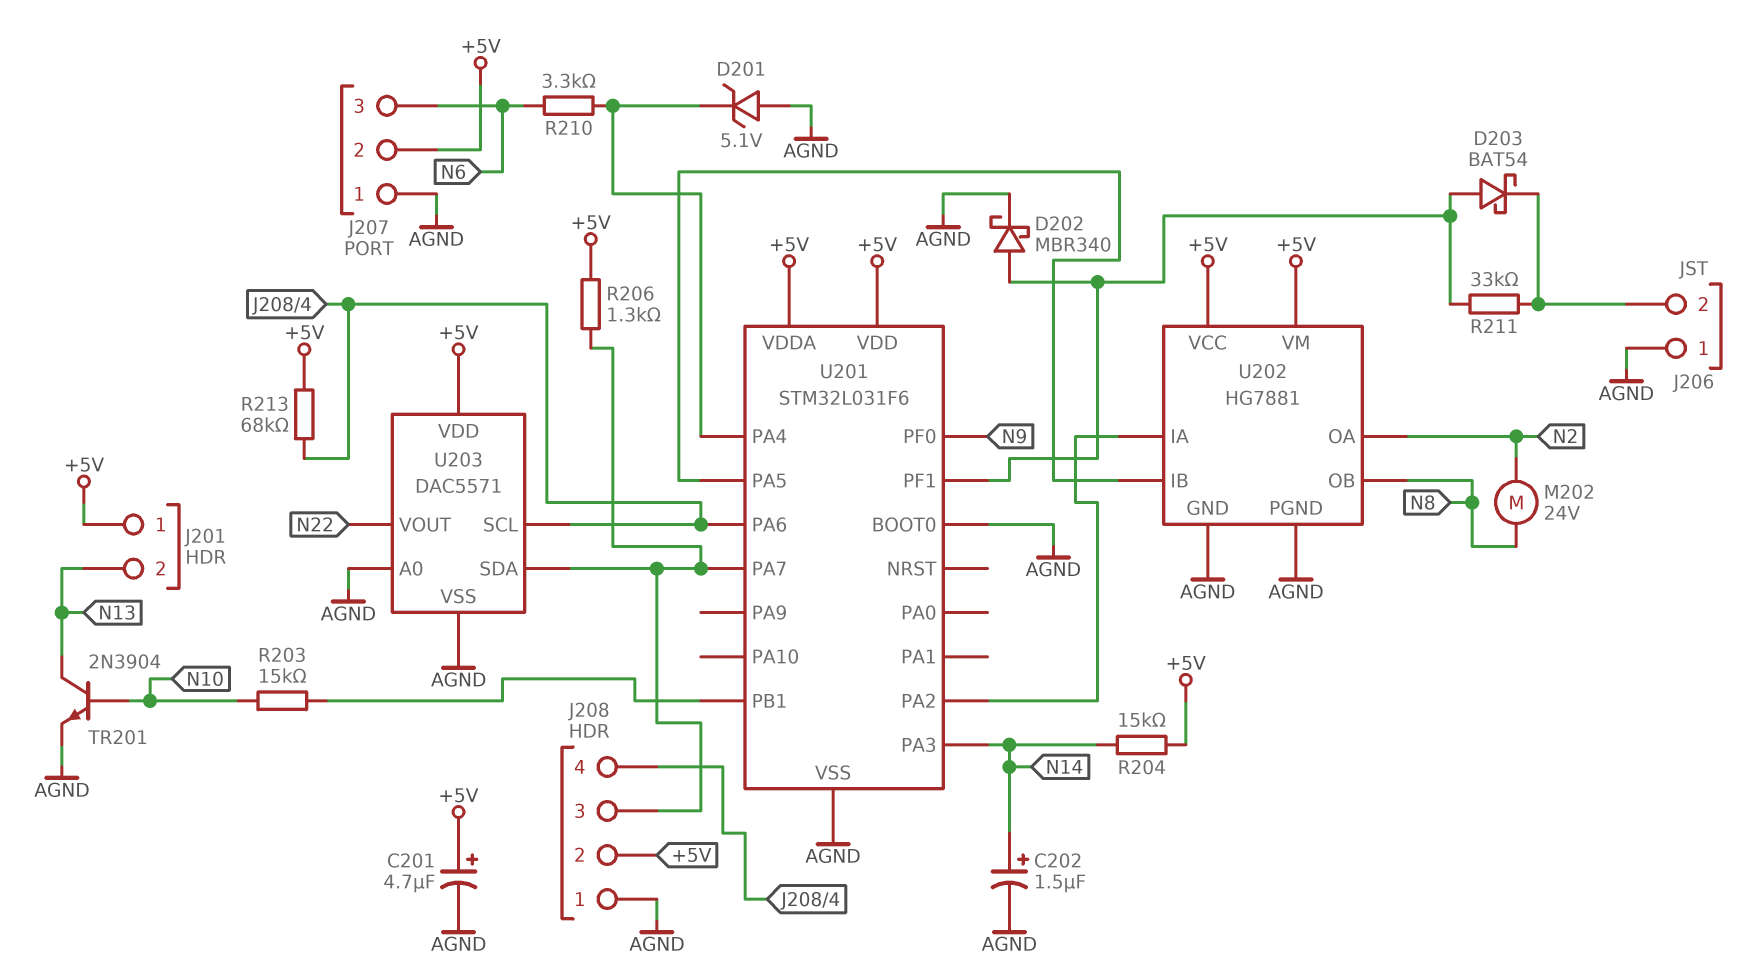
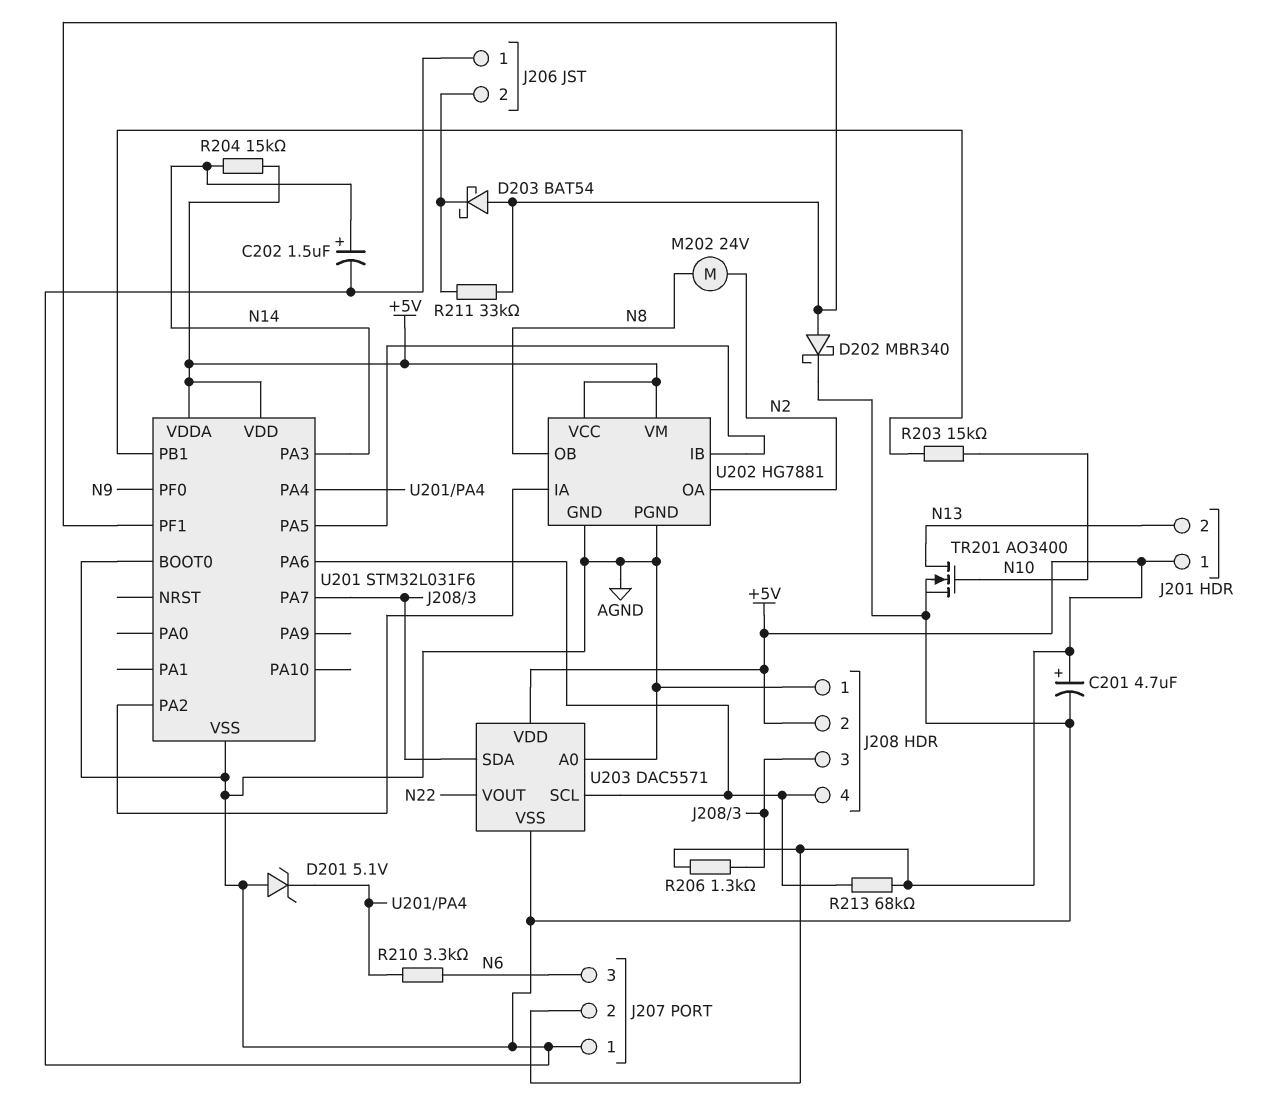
TR201: NPN 2N3904 (B N10, C N13, E AGND) -> NMOS AO3400 (G N10, D N13, S AGND)

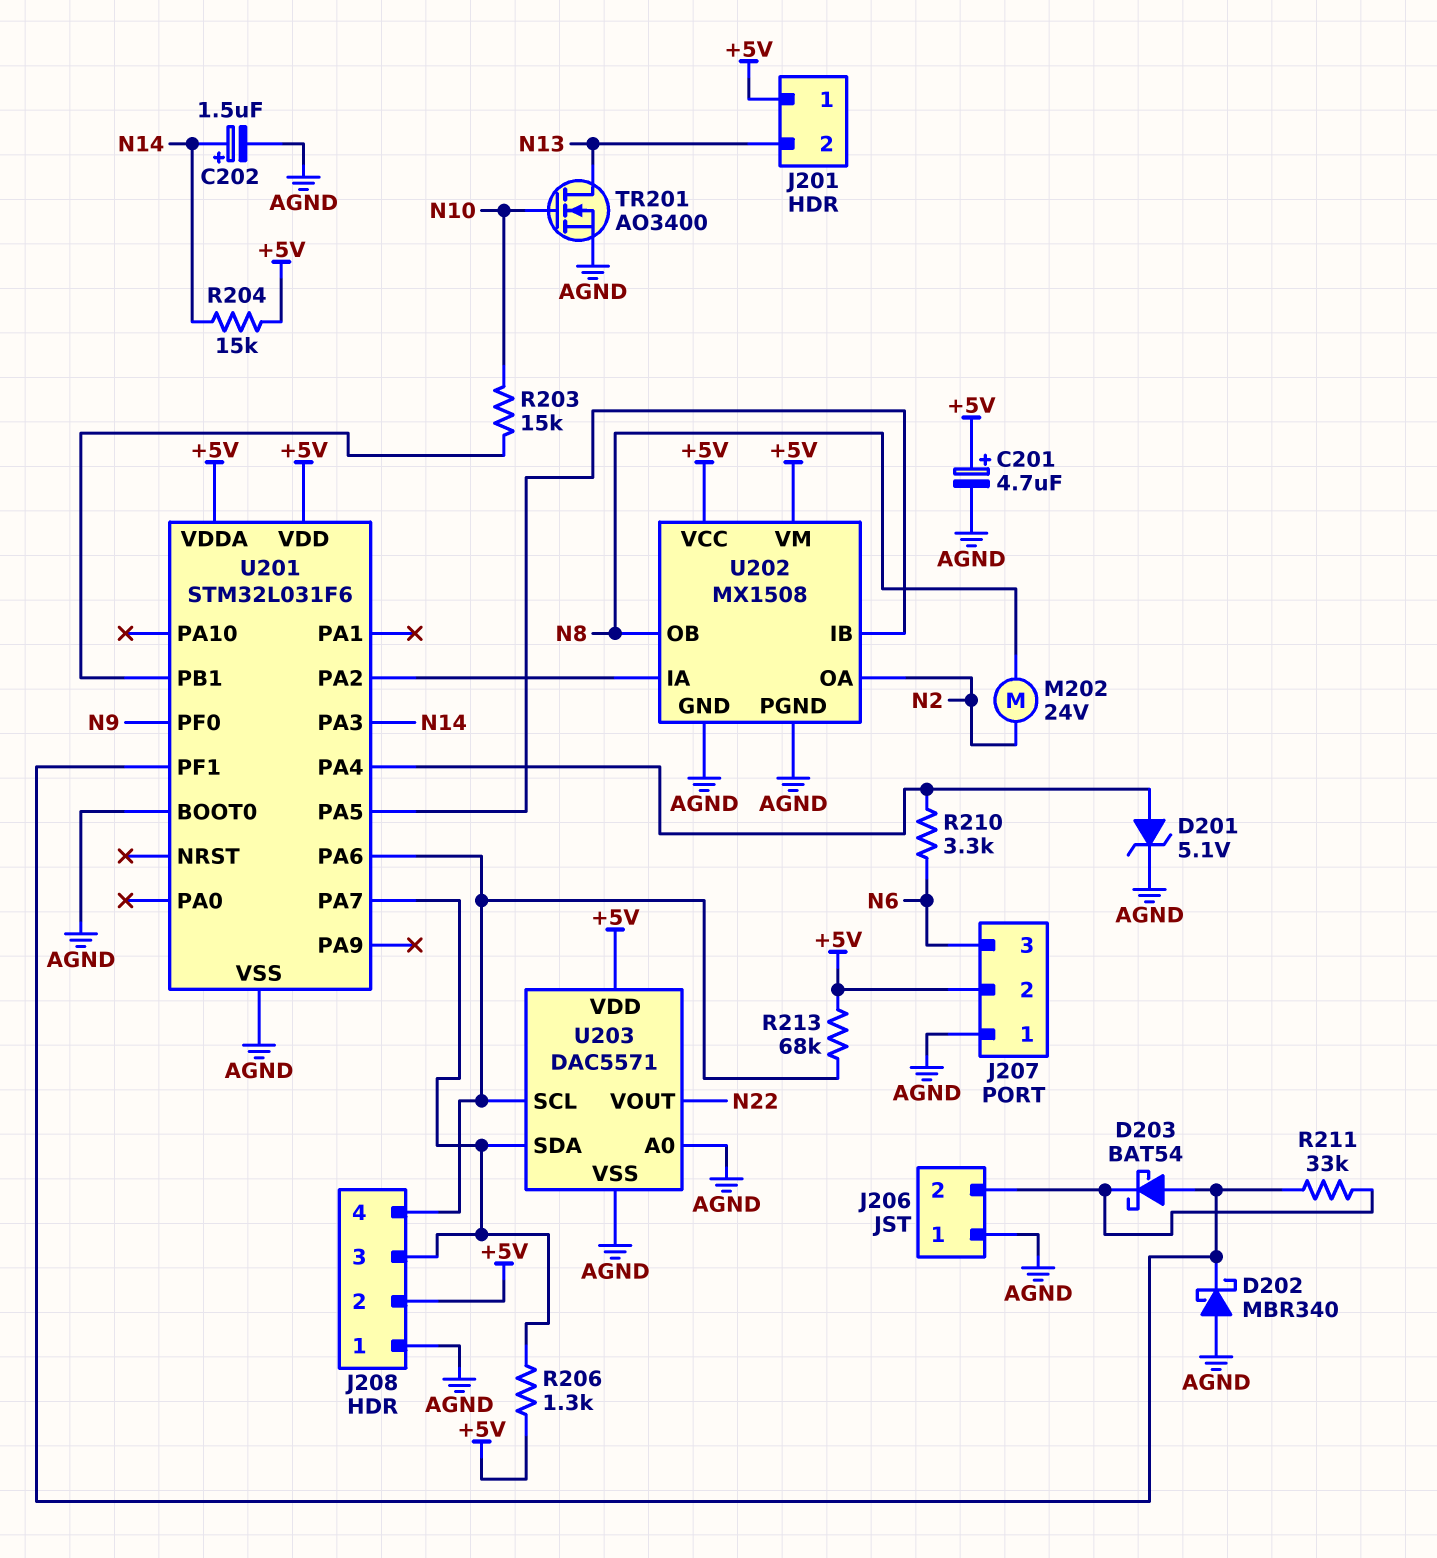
D201: zener 5.1V (A AGND, K U201/PA4) -> zener 5.1V (A U201/PA4, K AGND)
D202: schottky MBR340 (A U201/PF1, K AGND) -> schottky MBR340 (A AGND, K U201/PF1)
U202: HG7881 -> MX1508

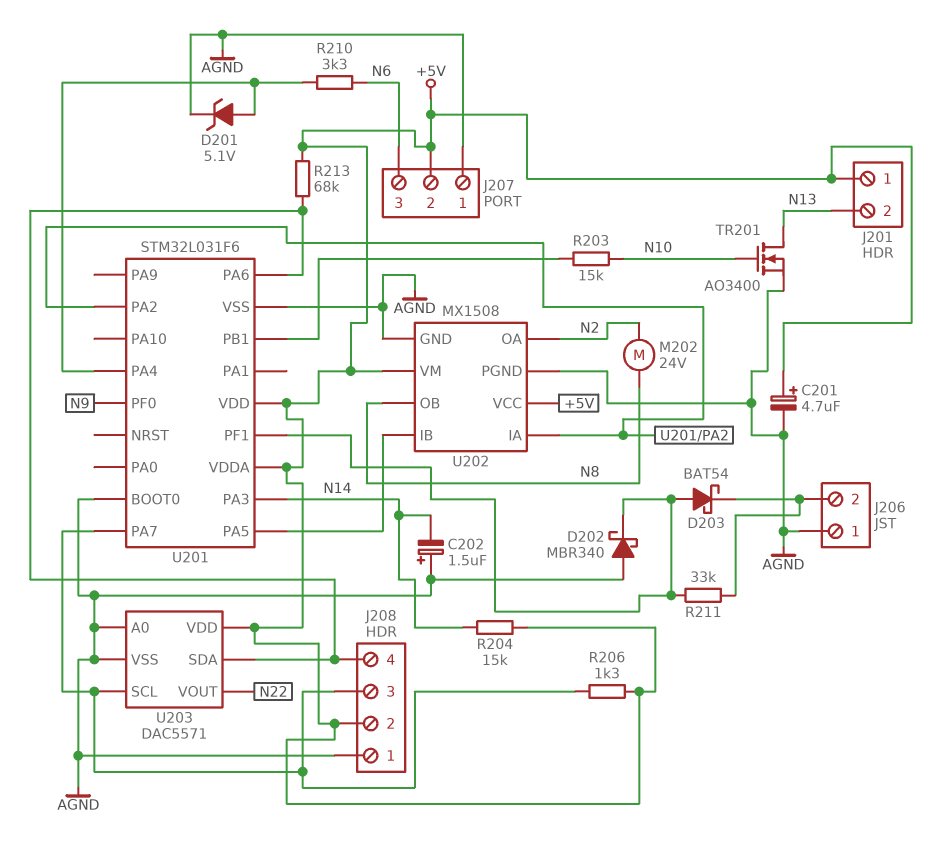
C202: 1.5uF (plus N14, minus AGND) -> 1.5uF (plus AGND, minus N14)
U203 pin SCL: J208/4 -> J208/3
U203 pin SDA: J208/3 -> J208/4

